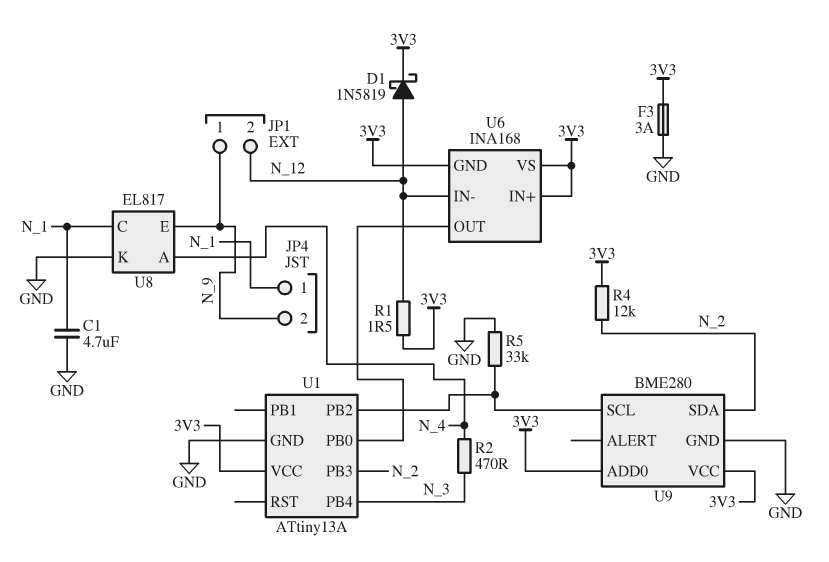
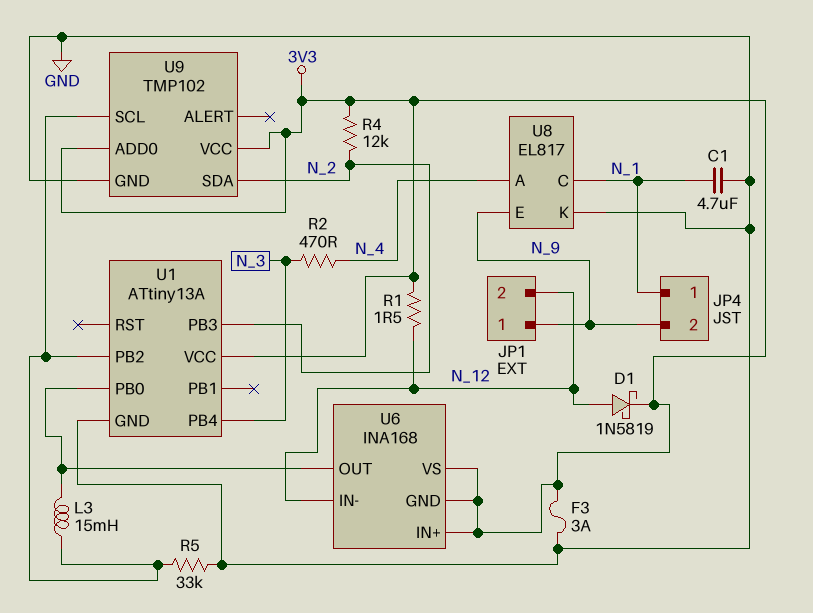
L3: none -> 15mH (U1/PB0, U1/PB2)
U9: BME280 -> TMP102

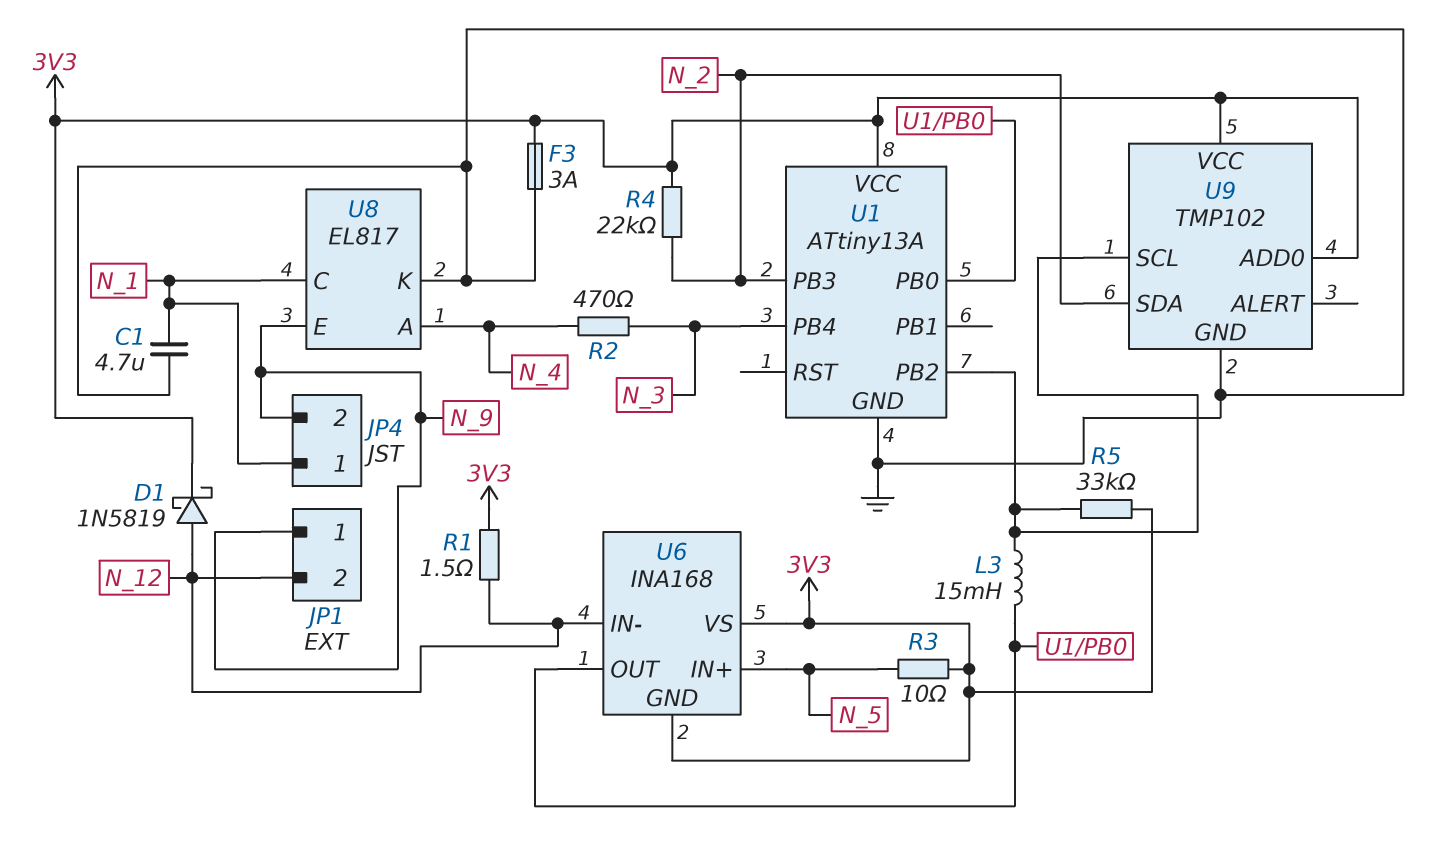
R3: none -> 10 (3V3, N_5)
R4: 12k (3V3, N_2) -> 22k (3V3, N_2)
R5: 33k (GND, U1/PB2) -> 33k (3V3, U1/PB2)
U6 pin IN+: 3V3 -> N_5

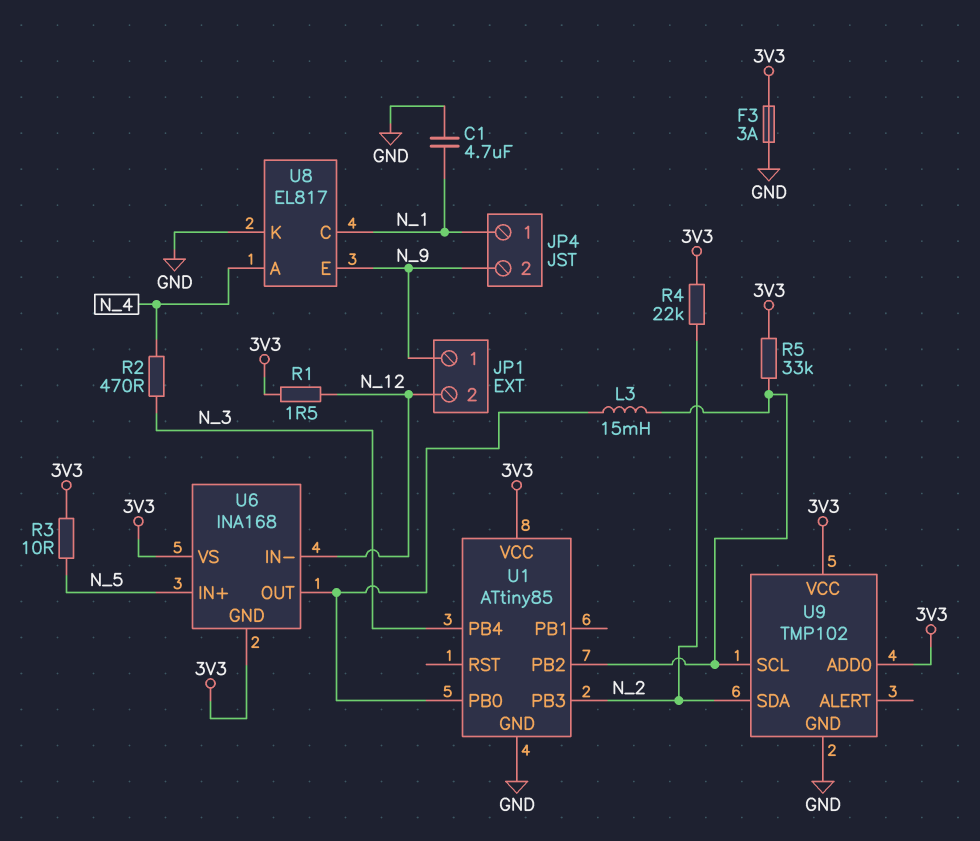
D1: schottky 1N5819 (A N_12, K 3V3) -> none
U1: ATtiny13A -> ATtiny85

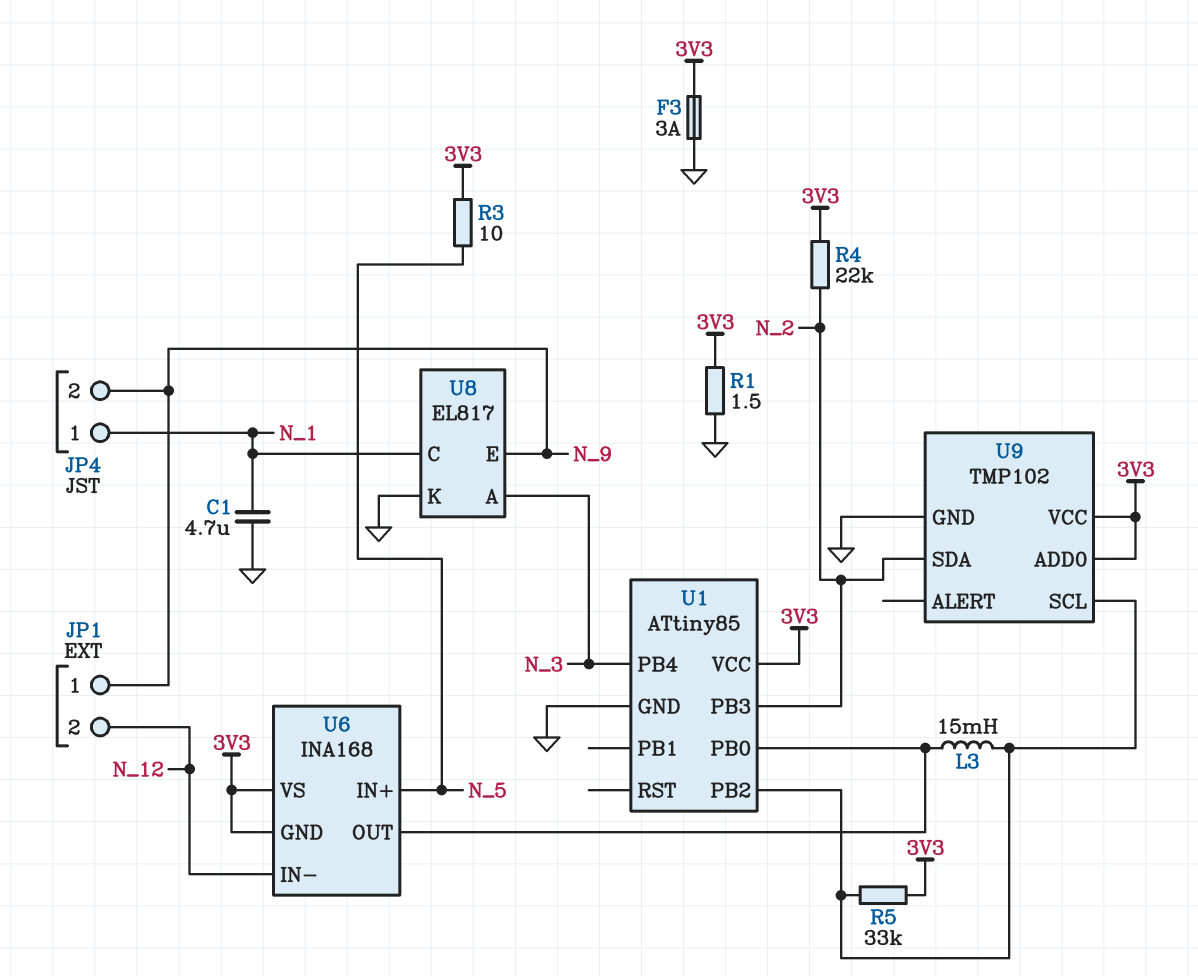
R1: 1.5 (3V3, N_12) -> 1.5 (3V3, GND)
R2: 470 (N_3, N_4) -> none
U8 pin A: N_4 -> N_3

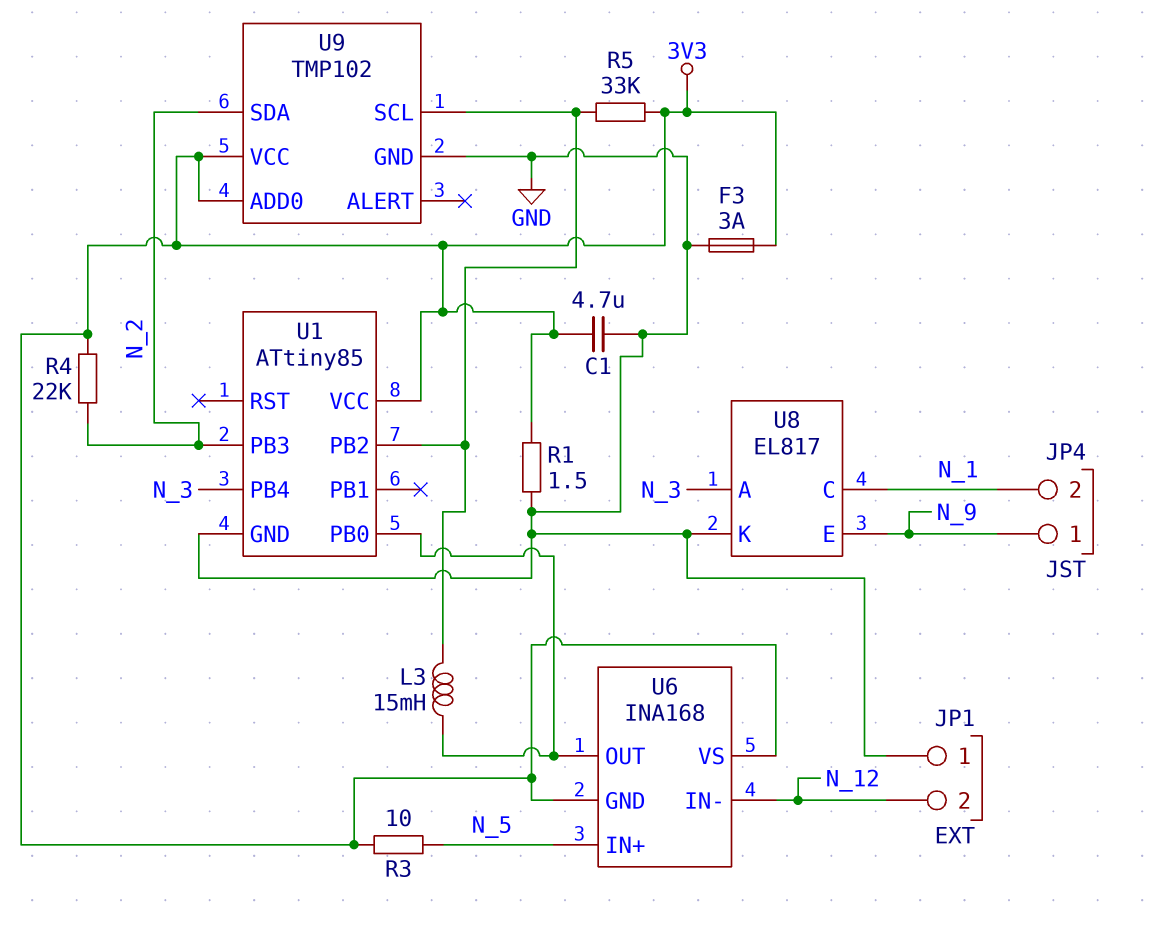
C1: 4.7uF (GND, N_1) -> 4.7uF (3V3, GND)
JP1 pin 1: N_9 -> GND
JP4 pin 1: N_1 -> N_9
JP4 pin 2: N_9 -> N_1

